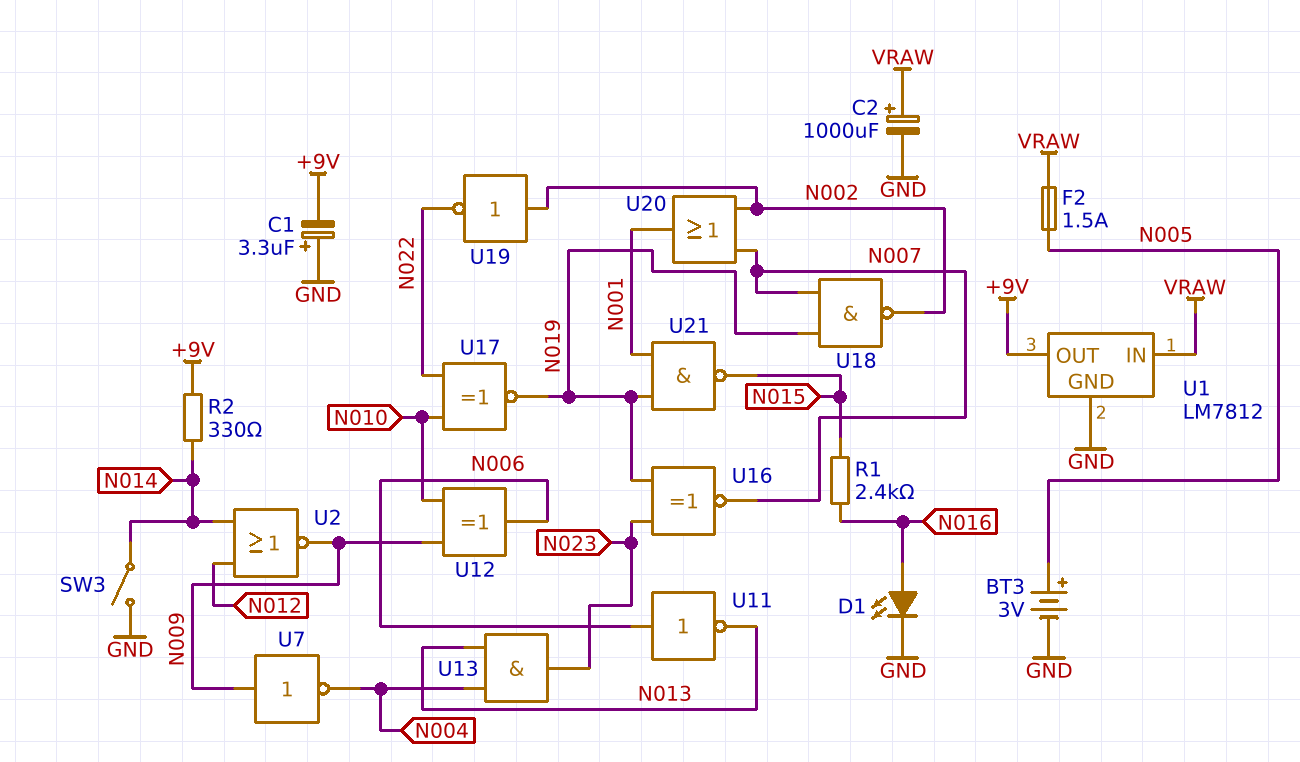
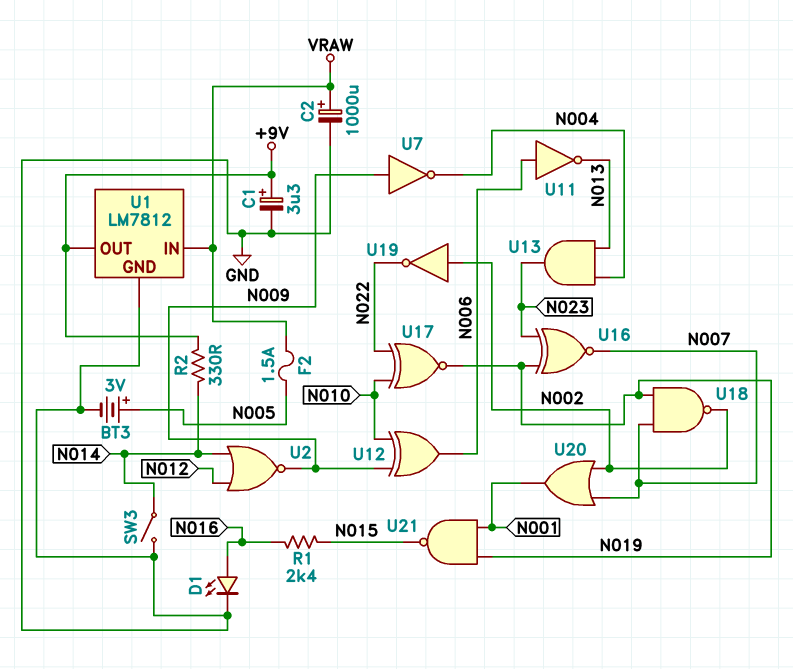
C1: 3.3uF (plus GND, minus +9V) -> 3.3uF (plus +9V, minus GND)

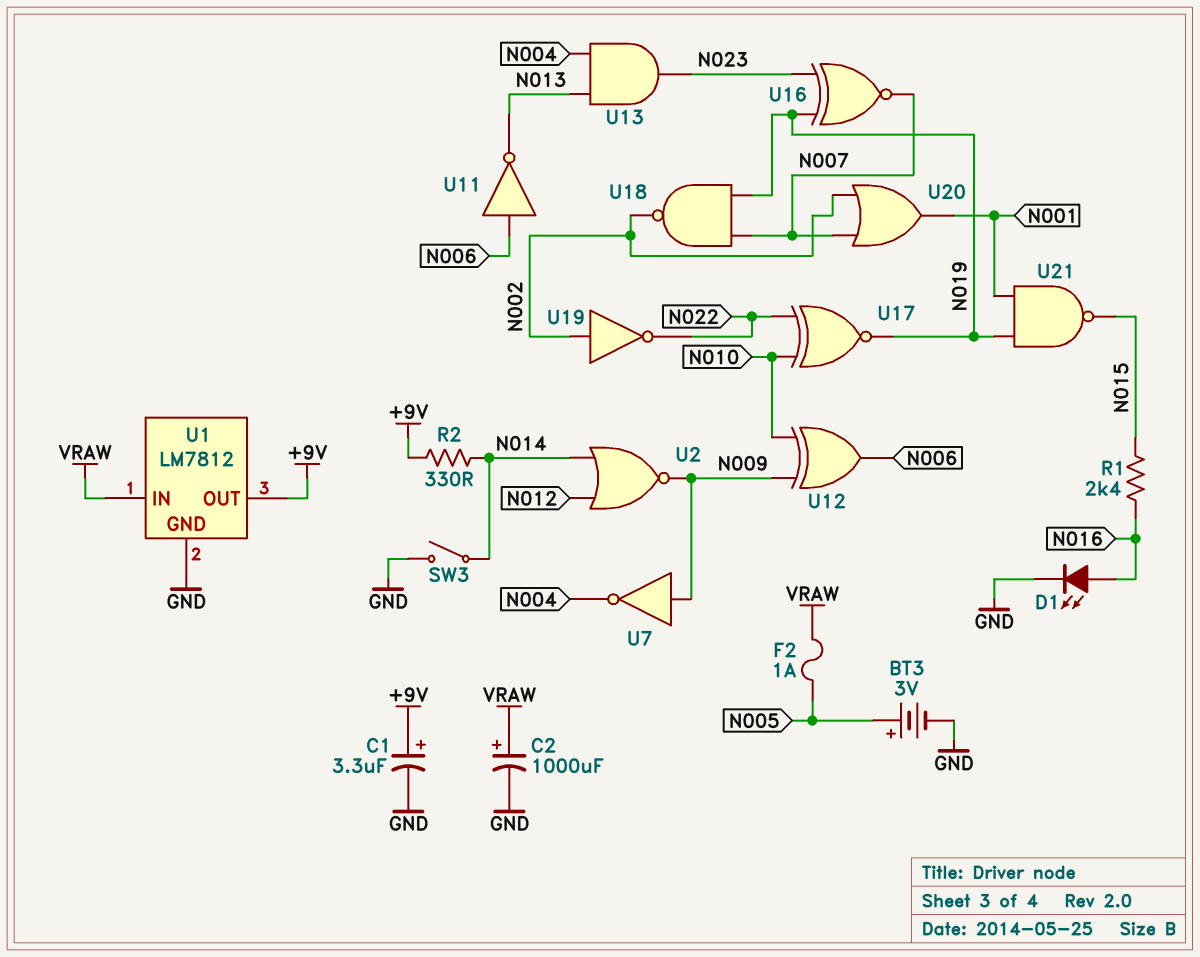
F2: 1.5A (N005, VRAW) -> 1A (N005, VRAW)

